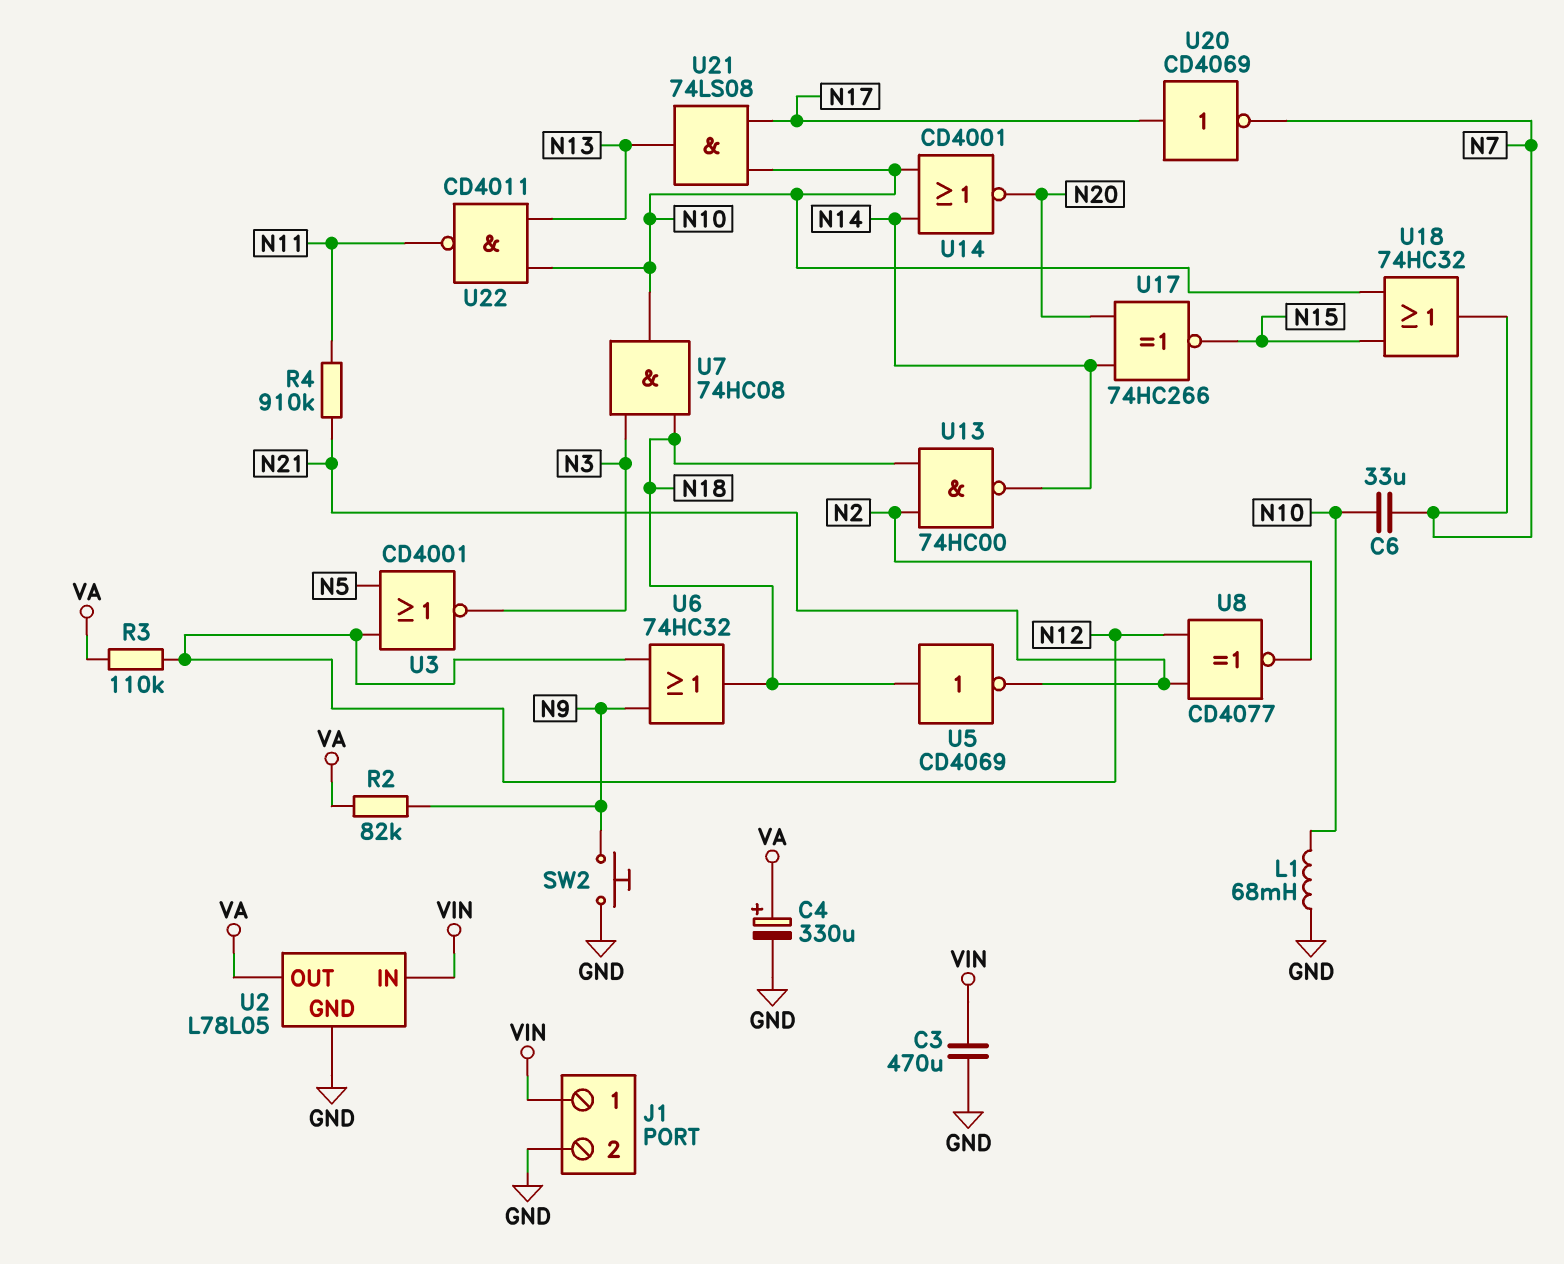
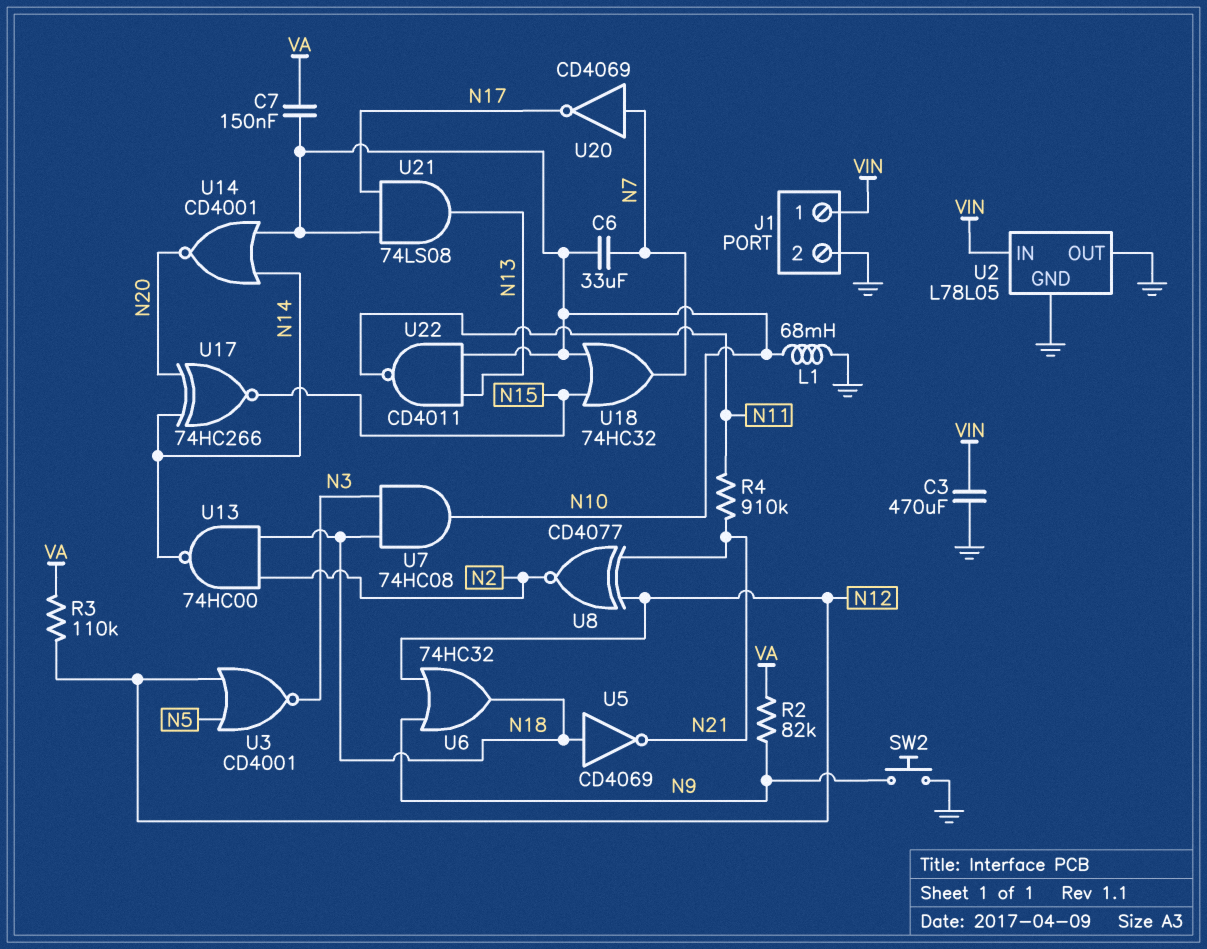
C4: 330uF (plus VA, minus GND) -> none
C7: none -> 150nF (N10, VA)
U2 pin OUT: VA -> GND
U20: NOT CD4069 (in N17, out N7) -> NOT CD4069 (in N7, out N17)

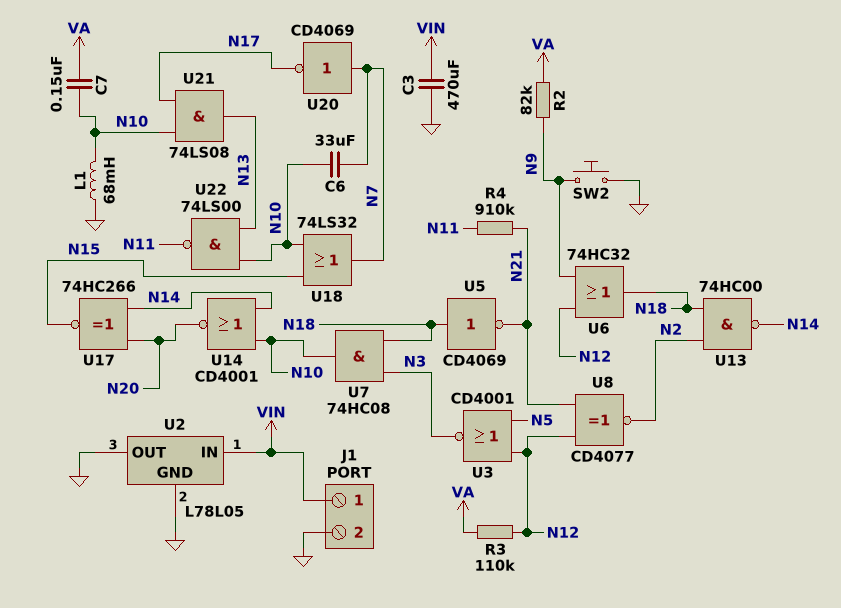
U18: OR 74HC32 (in N10, in N15, out N7) -> OR 74LS32 (in N10, in N15, out N7)
U22: NAND CD4011 (in N10, in N13, out N11) -> NAND 74LS00 (in N10, in N13, out N11)

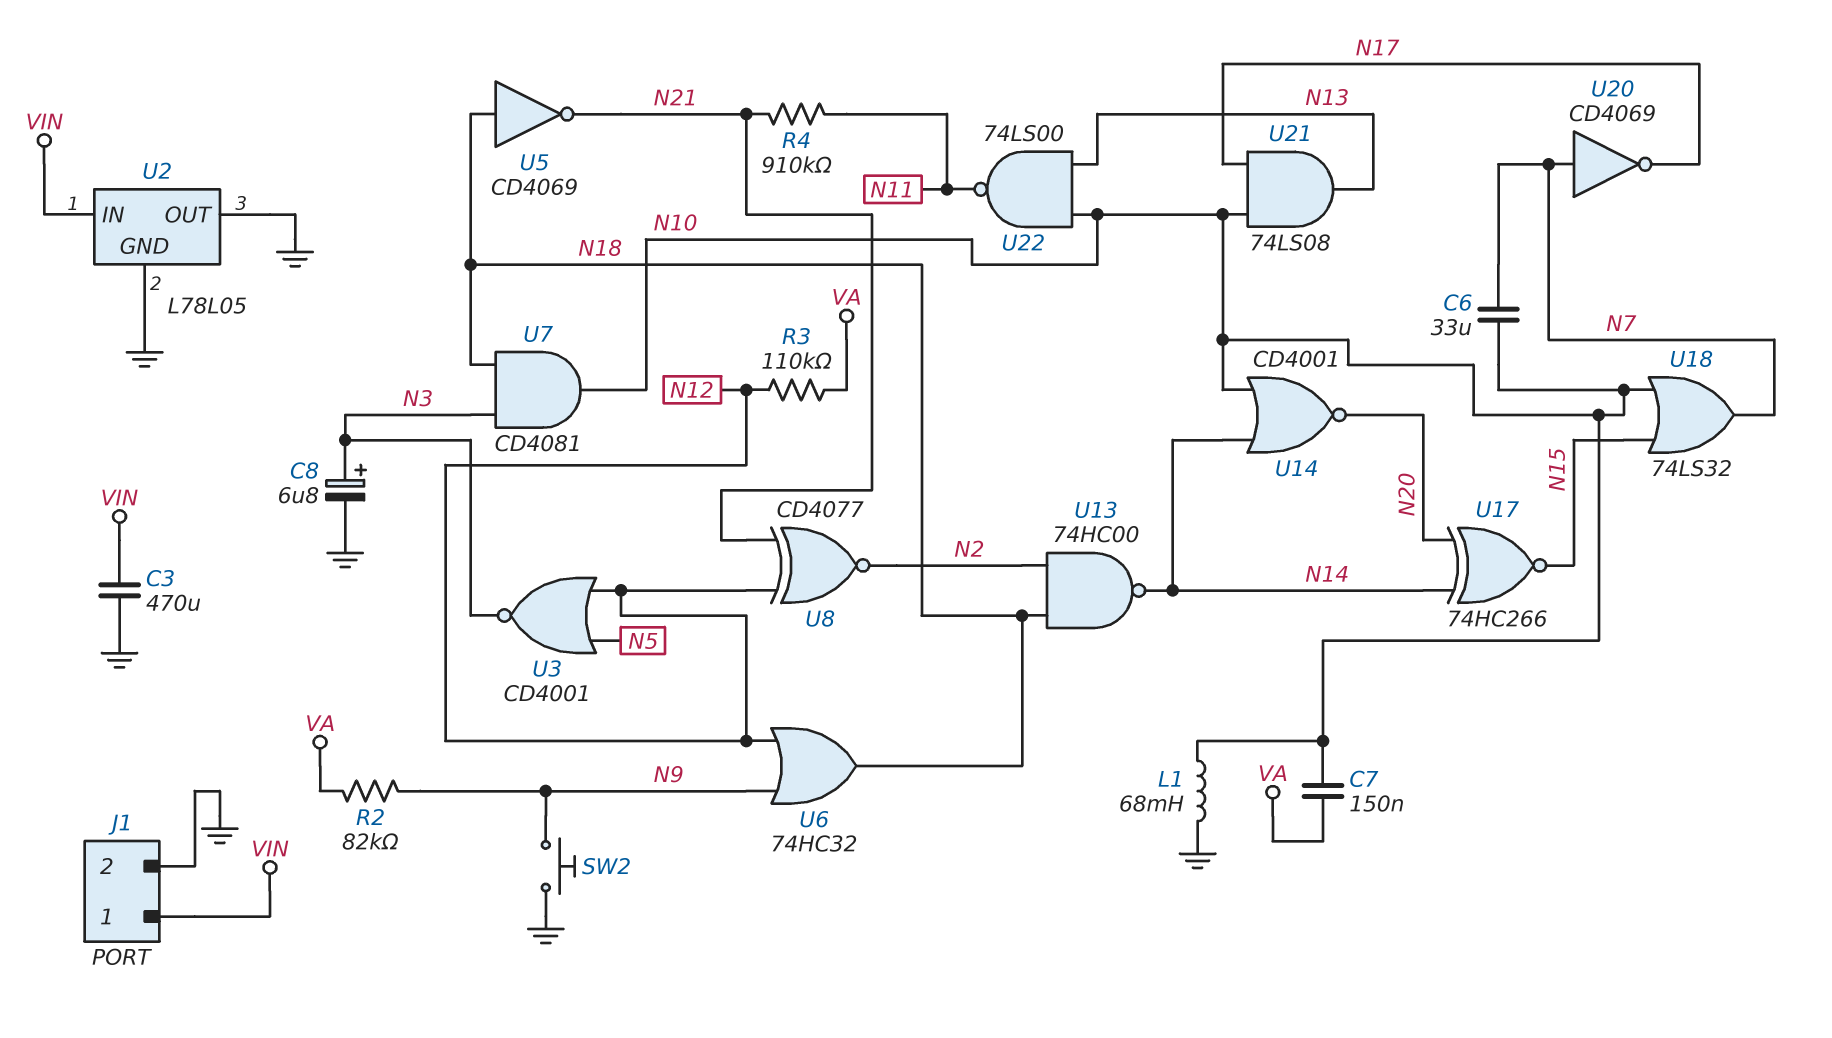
C8: none -> 6.8uF (plus N3, minus GND)
U7: AND 74HC08 (in N3, in N18, out N10) -> AND CD4081 (in N3, in N18, out N10)

